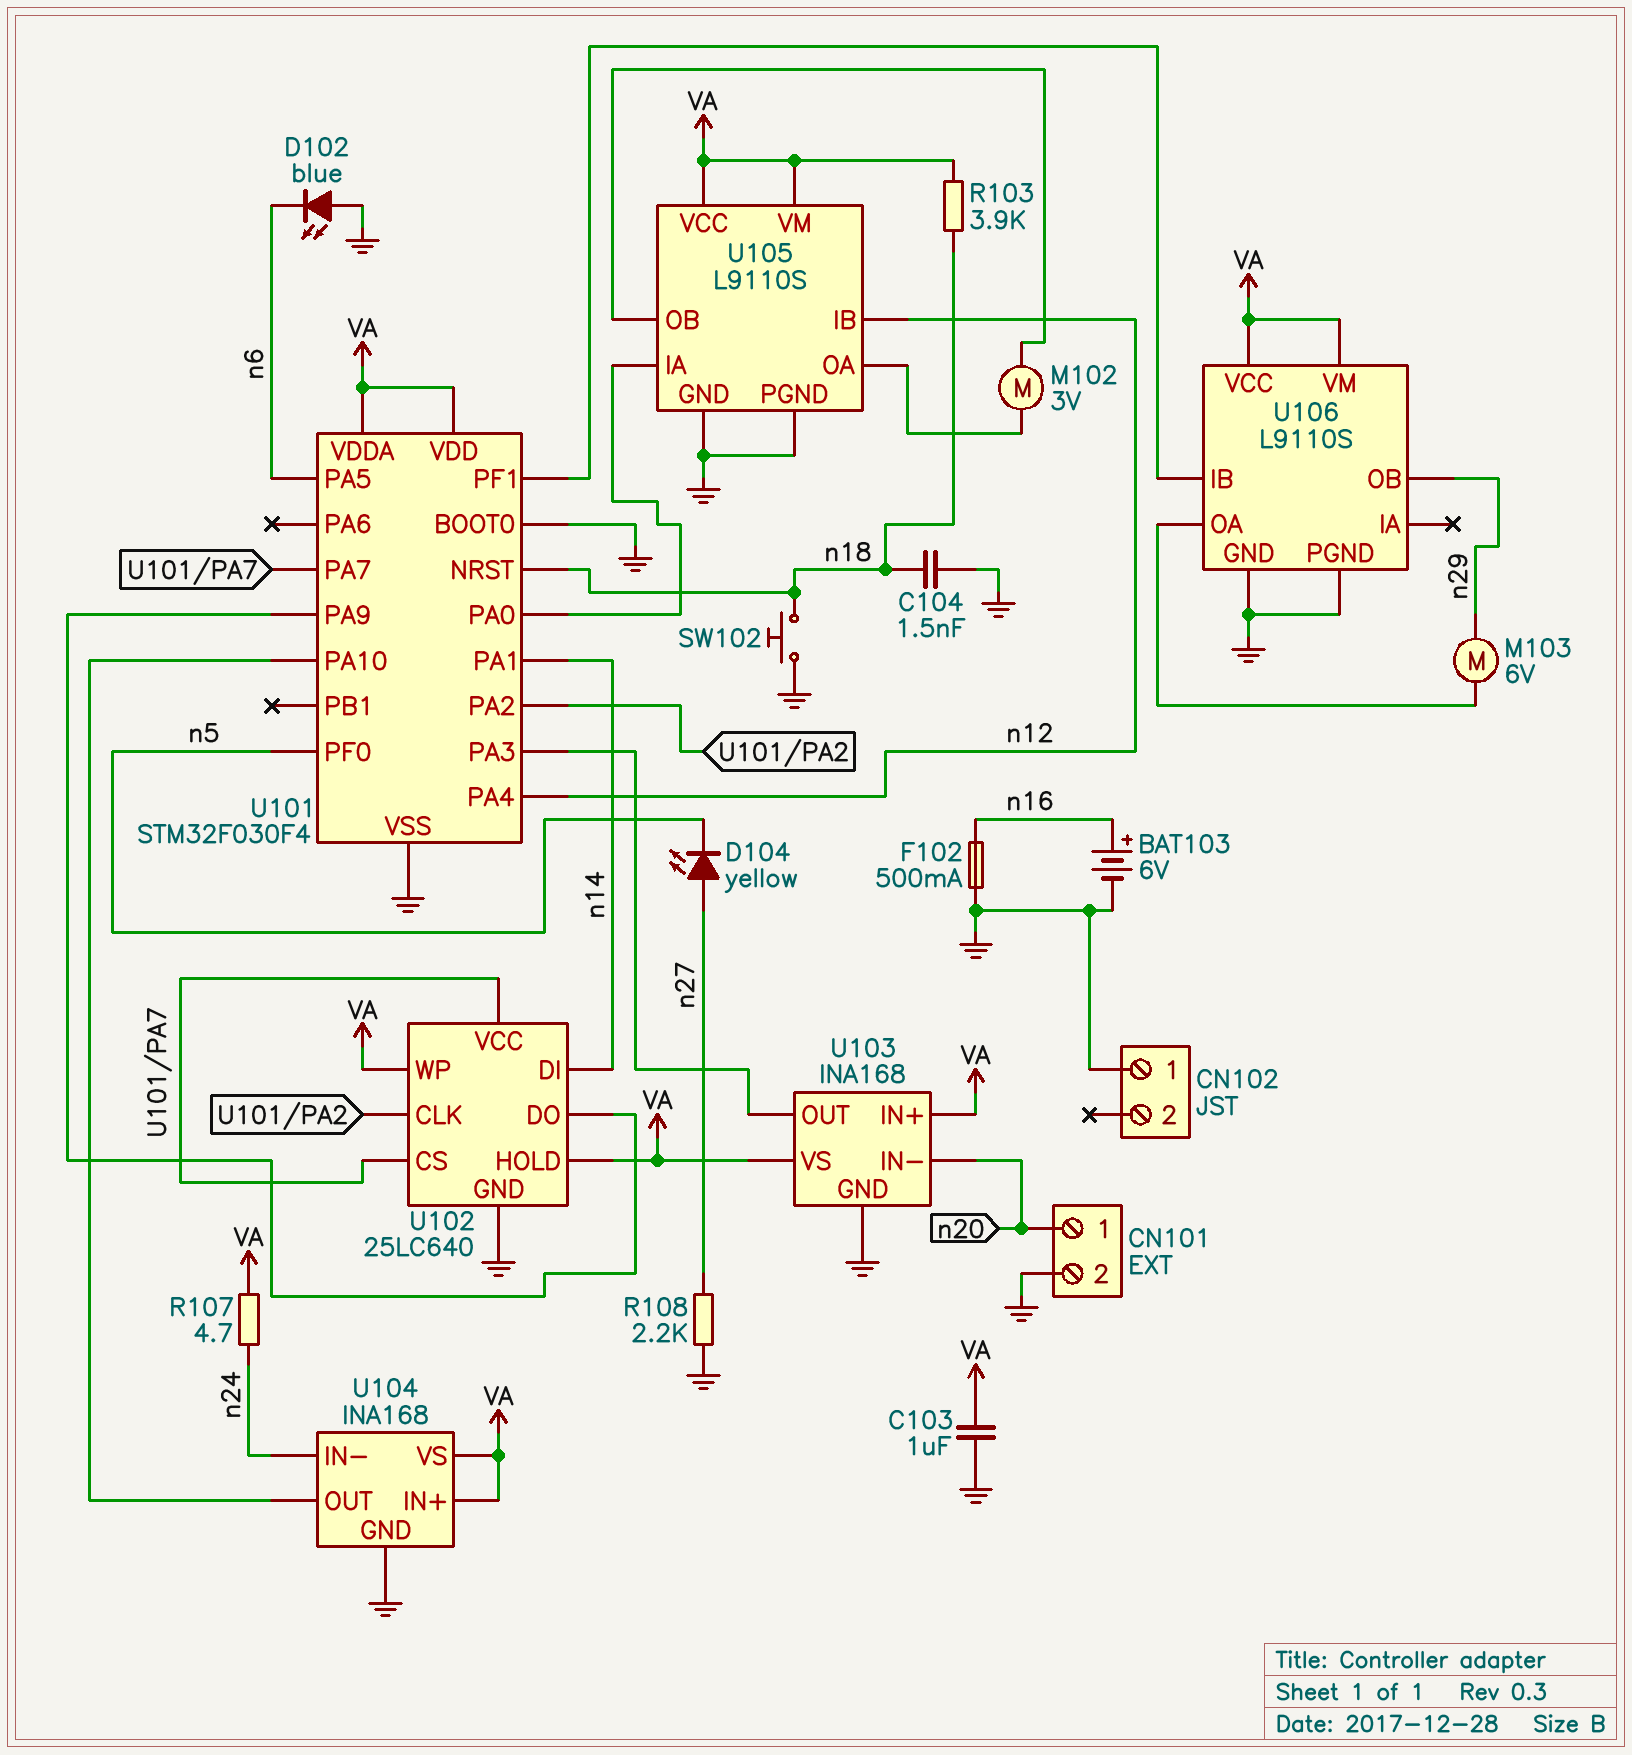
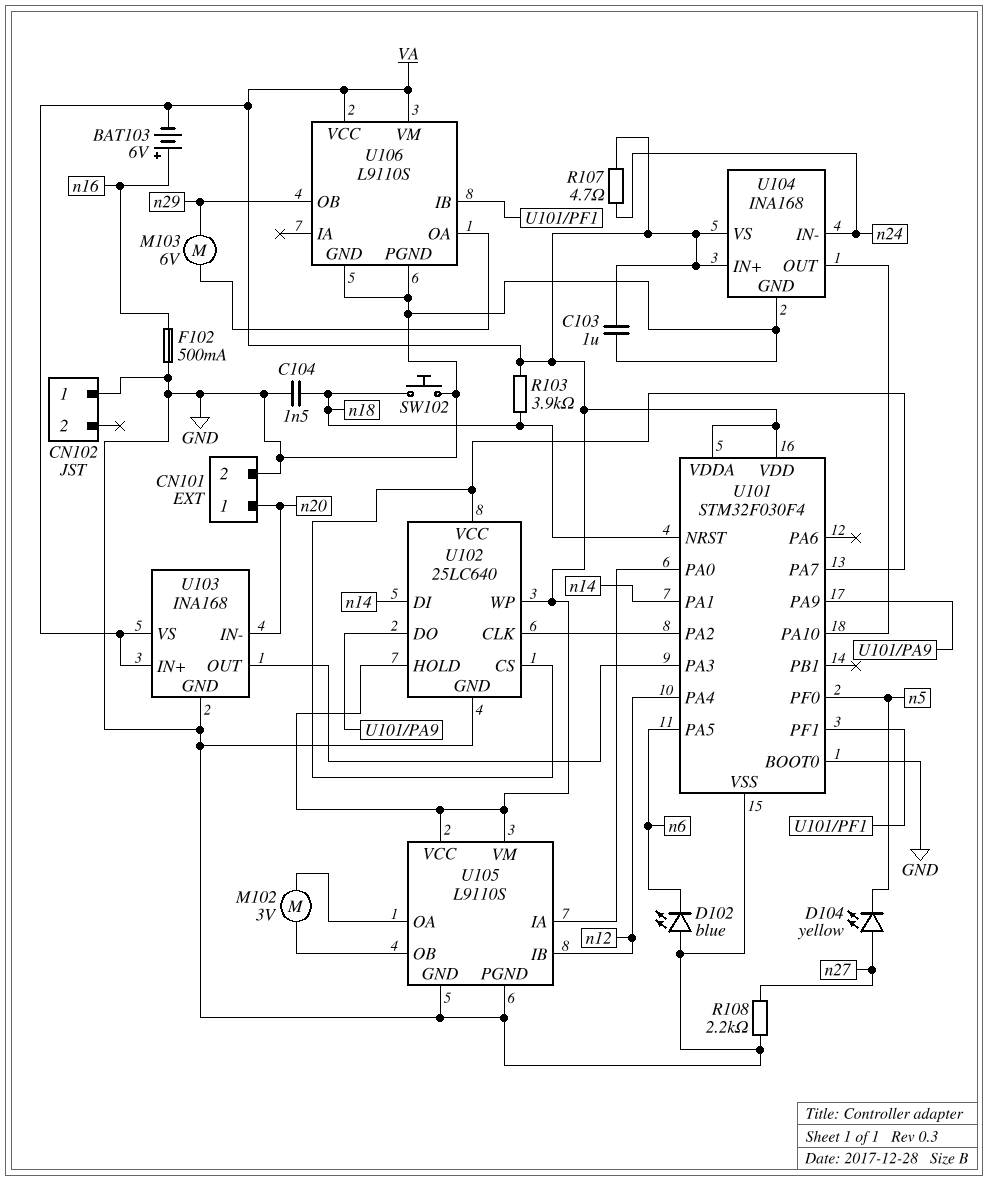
BAT103: 6V (plus n16, minus GND) -> 6V (plus n16, minus VA)

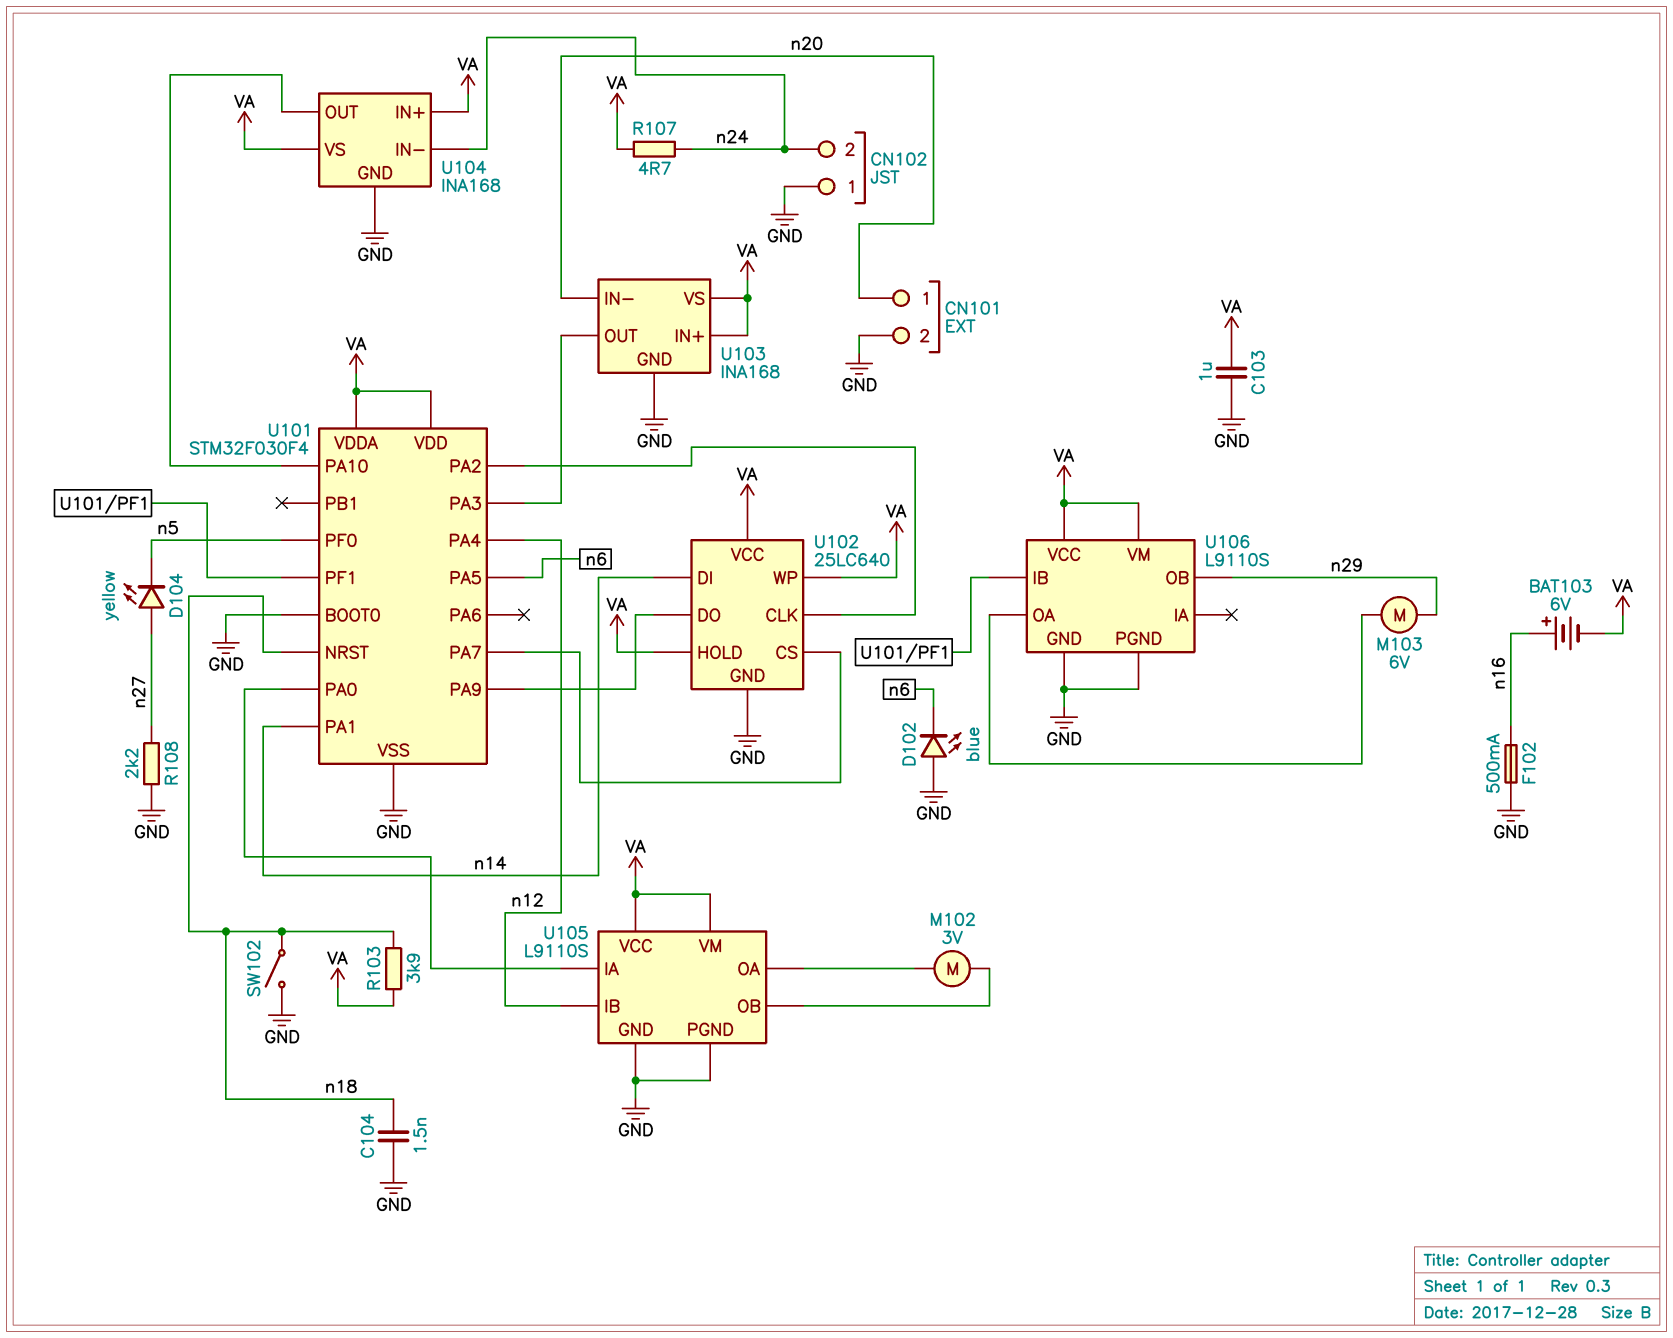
CN102 pin 2: none -> n24
SW102: button (GND, n18) -> switch (GND, n18)
U102 pin VCC: U101/PA7 -> VA

